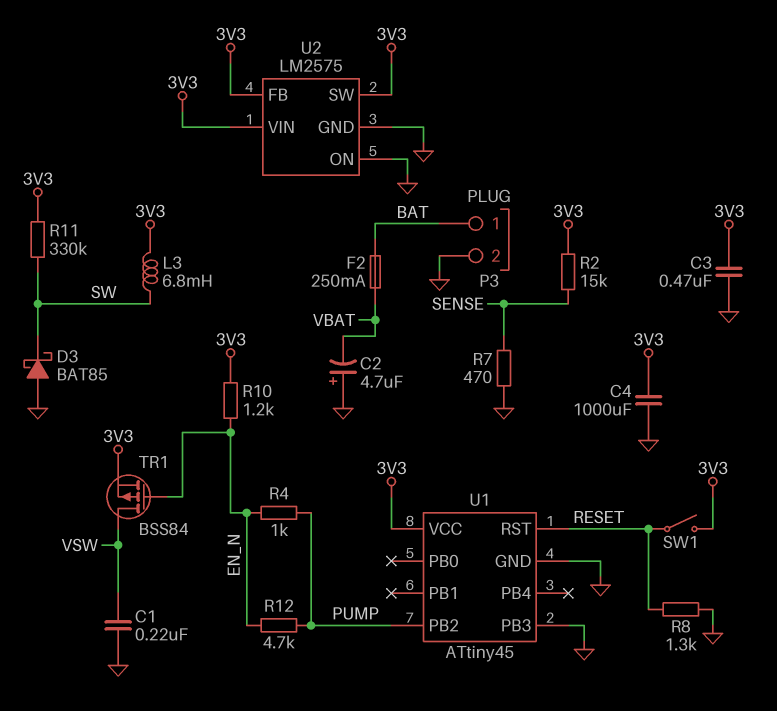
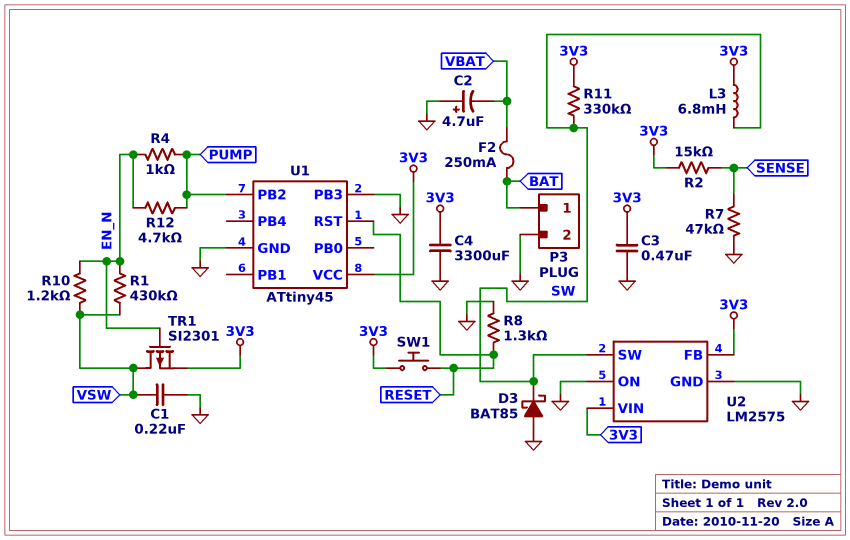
C4: 1000uF (3V3, GND) -> 3300uF (3V3, GND)
R1: none -> 430k (EN_N, VSW)
R7: 470 (GND, SENSE) -> 47k (GND, SENSE)
R10: 1.2k (3V3, EN_N) -> 1.2k (EN_N, VSW)
SW1: switch (3V3, RESET) -> button (3V3, RESET)
TR1: PMOS BSS84 (G EN_N, D VSW, S 3V3) -> PMOS SI2301 (G EN_N, D VSW, S 3V3)
U2 pin SW: 3V3 -> SW

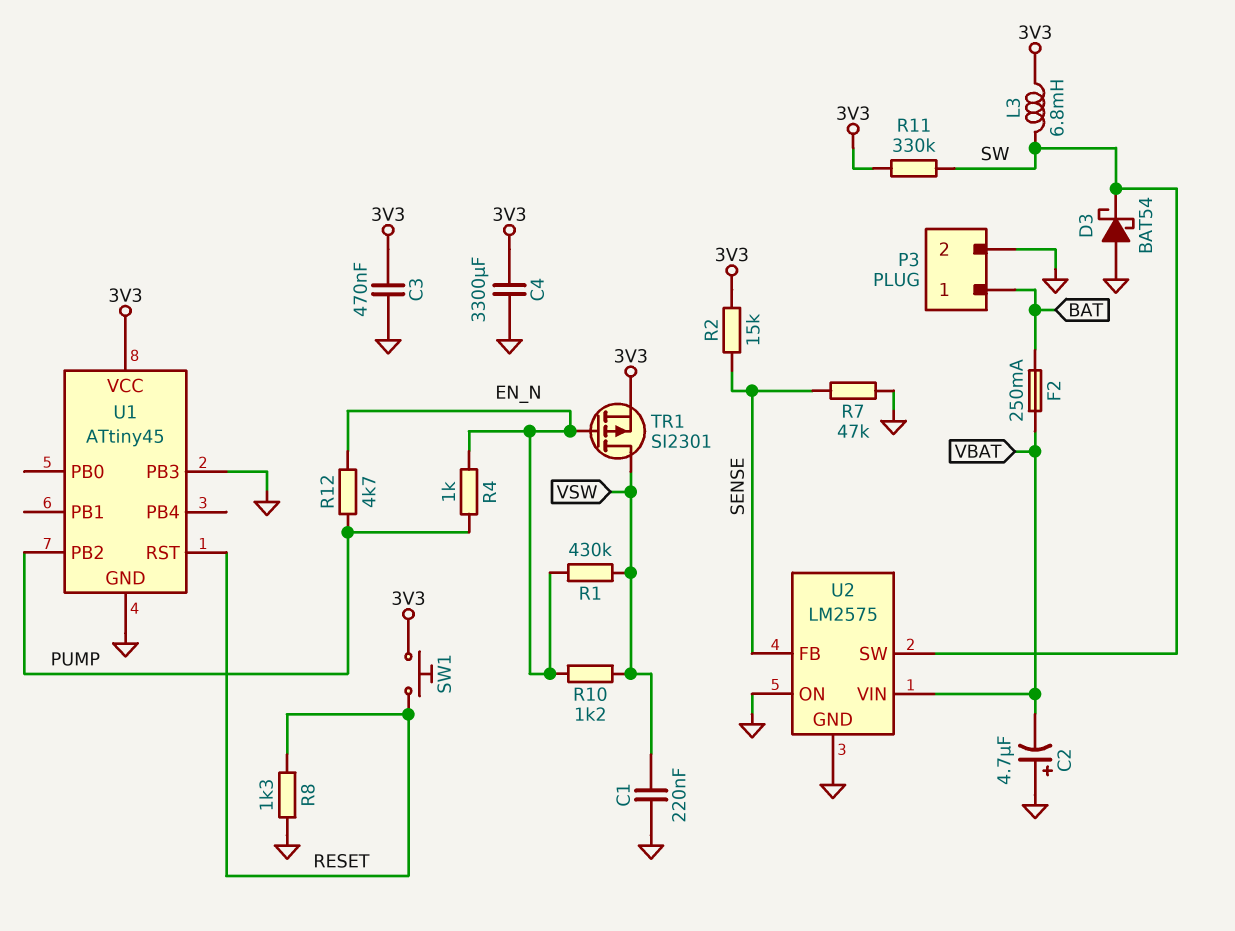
D3: schottky BAT85 (A GND, K SW) -> schottky BAT54 (A GND, K SW)
U2 pin FB: 3V3 -> SENSE
U2 pin VIN: 3V3 -> VBAT

